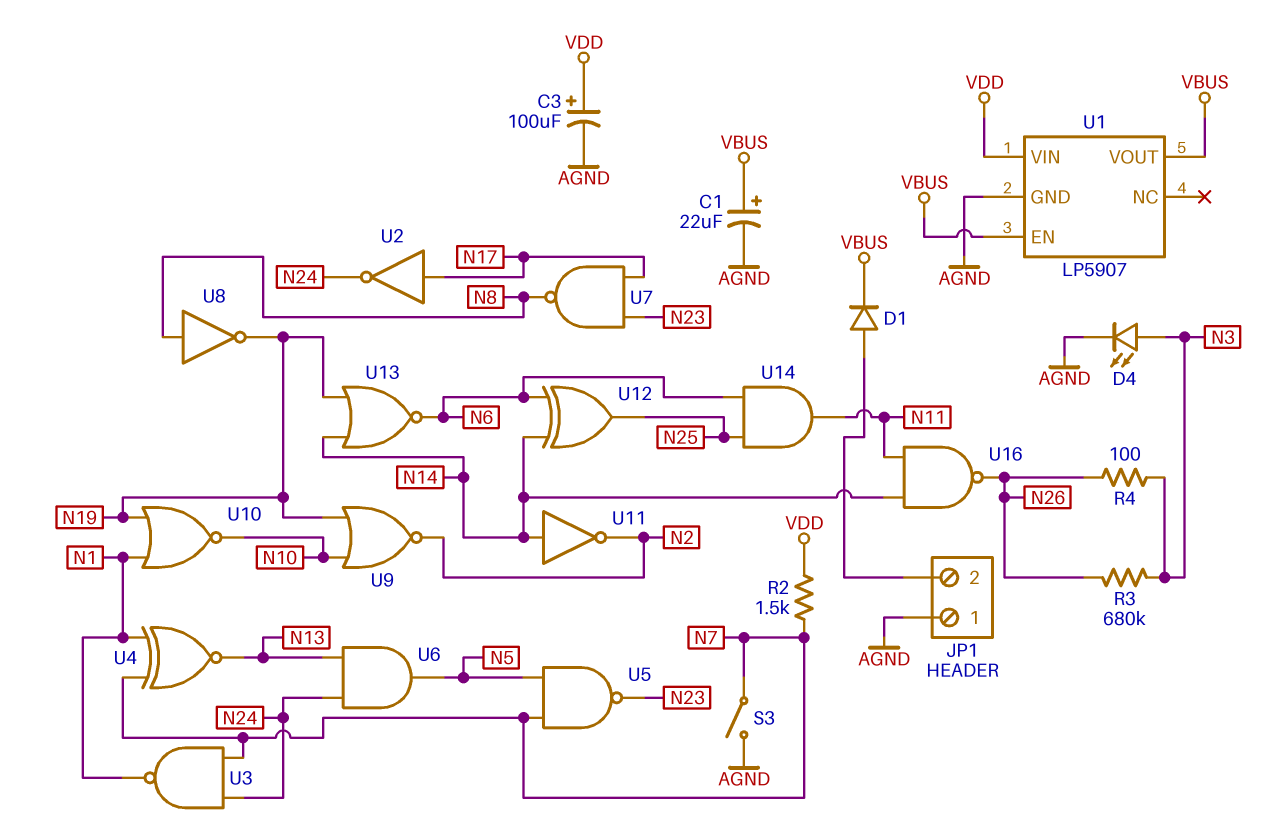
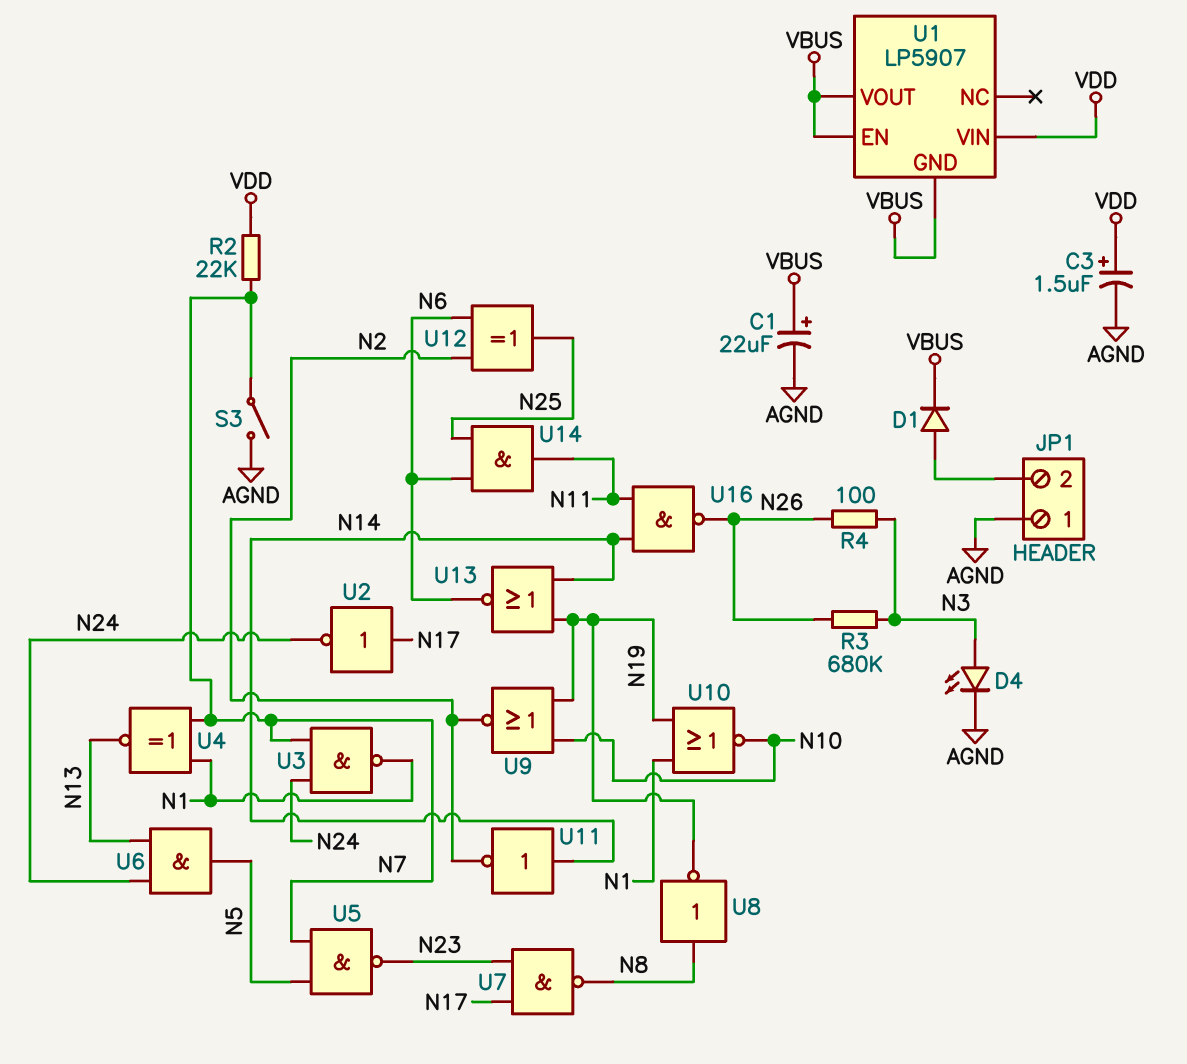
C3: 100uF (plus VDD, minus AGND) -> 1.5uF (plus VDD, minus AGND)
R2: 1.5k (N7, VDD) -> 22k (N7, VDD)
U1 pin GND: AGND -> VBUS
U12: XOR (in N6, in N14, out N25) -> XOR (in N2, in N6, out N25)

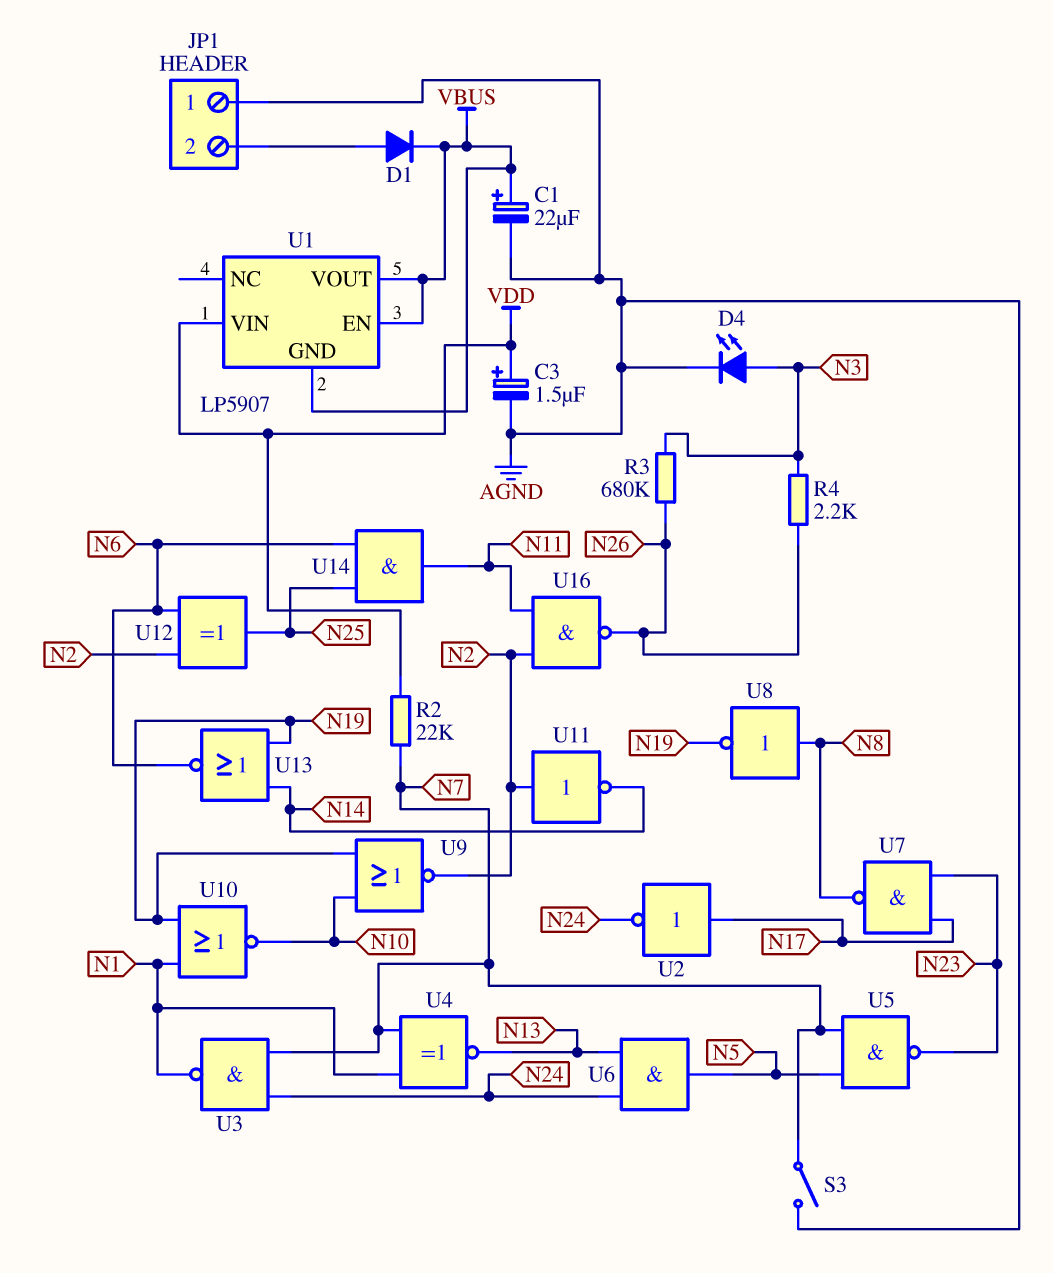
R4: 100 (N3, N26) -> 2.2k (N3, N26)
U11: NOT (in N14, out N2) -> NOT (in N2, out N14)
U16: NAND (in N11, in N14, out N26) -> NAND (in N2, in N11, out N26)

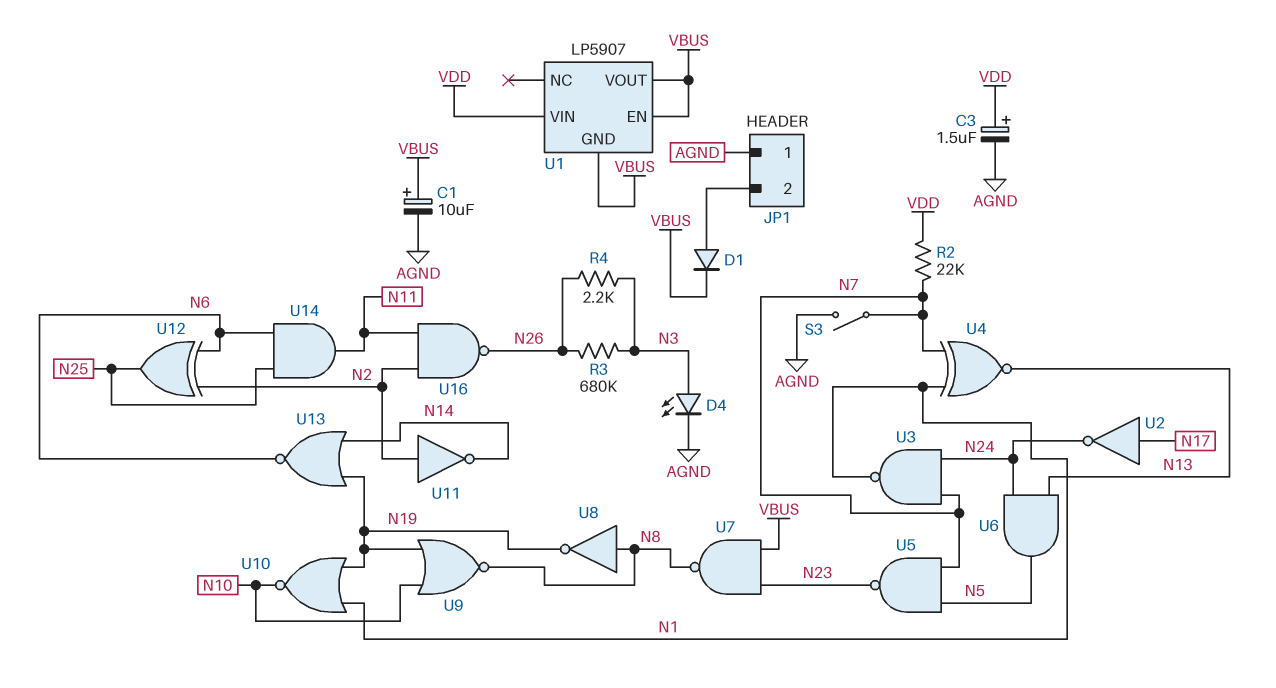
C1: 22uF (plus VBUS, minus AGND) -> 10uF (plus VBUS, minus AGND)
U7: NAND (in N17, in N23, out N8) -> NAND (in N23, in VBUS, out N8)
U9: NOR (in N10, in N19, out N2) -> NOR (in N10, in N19, out N8)

